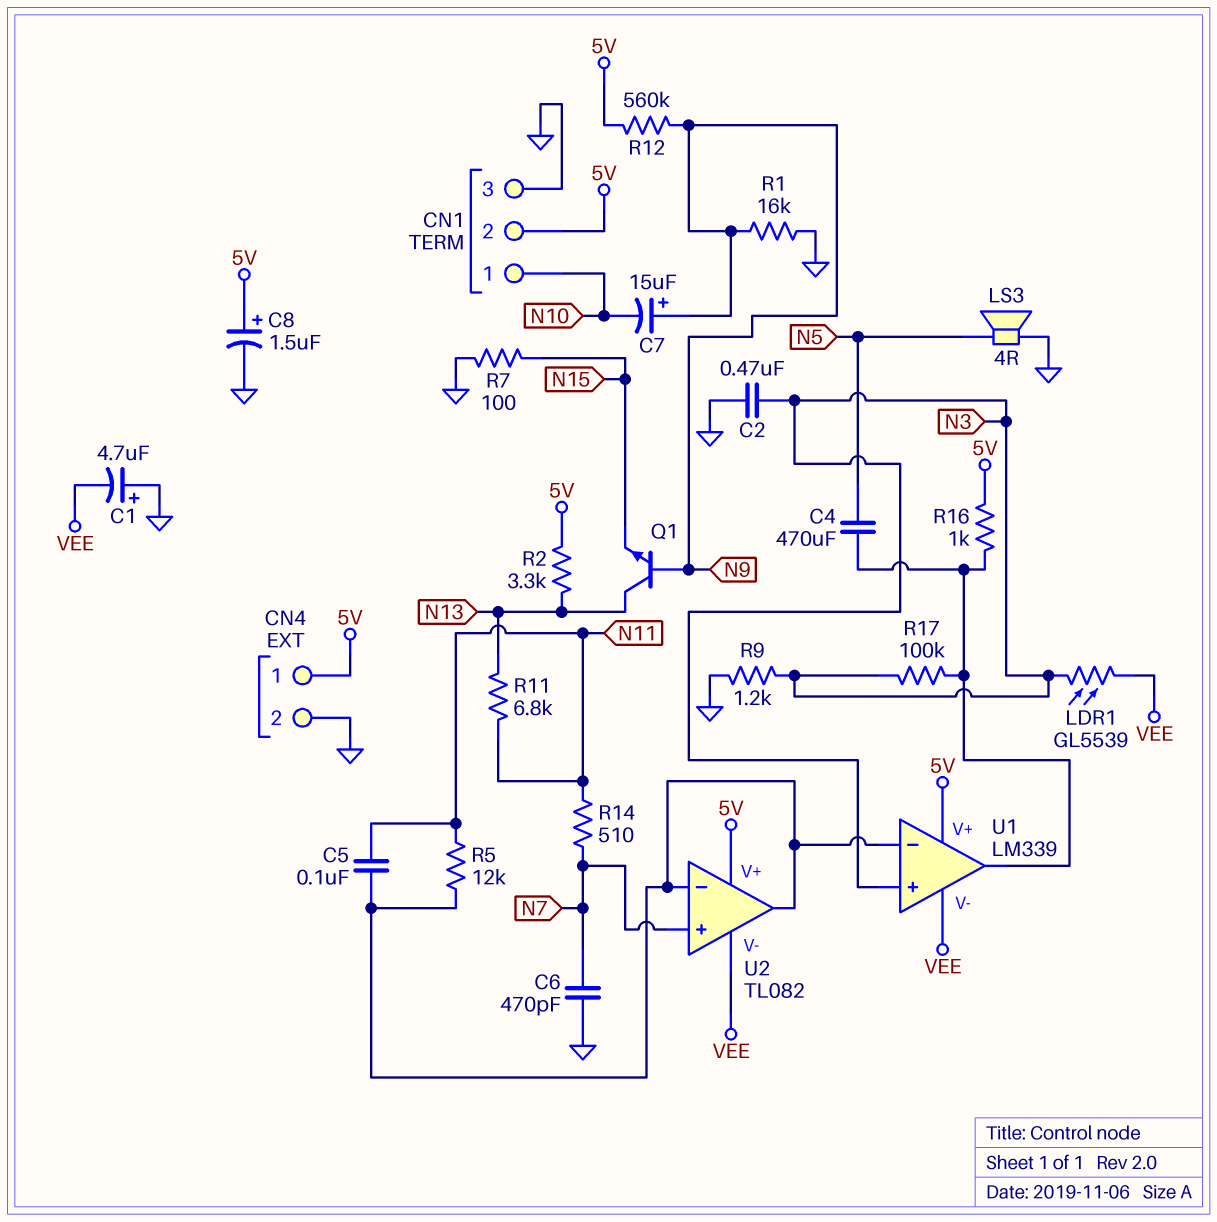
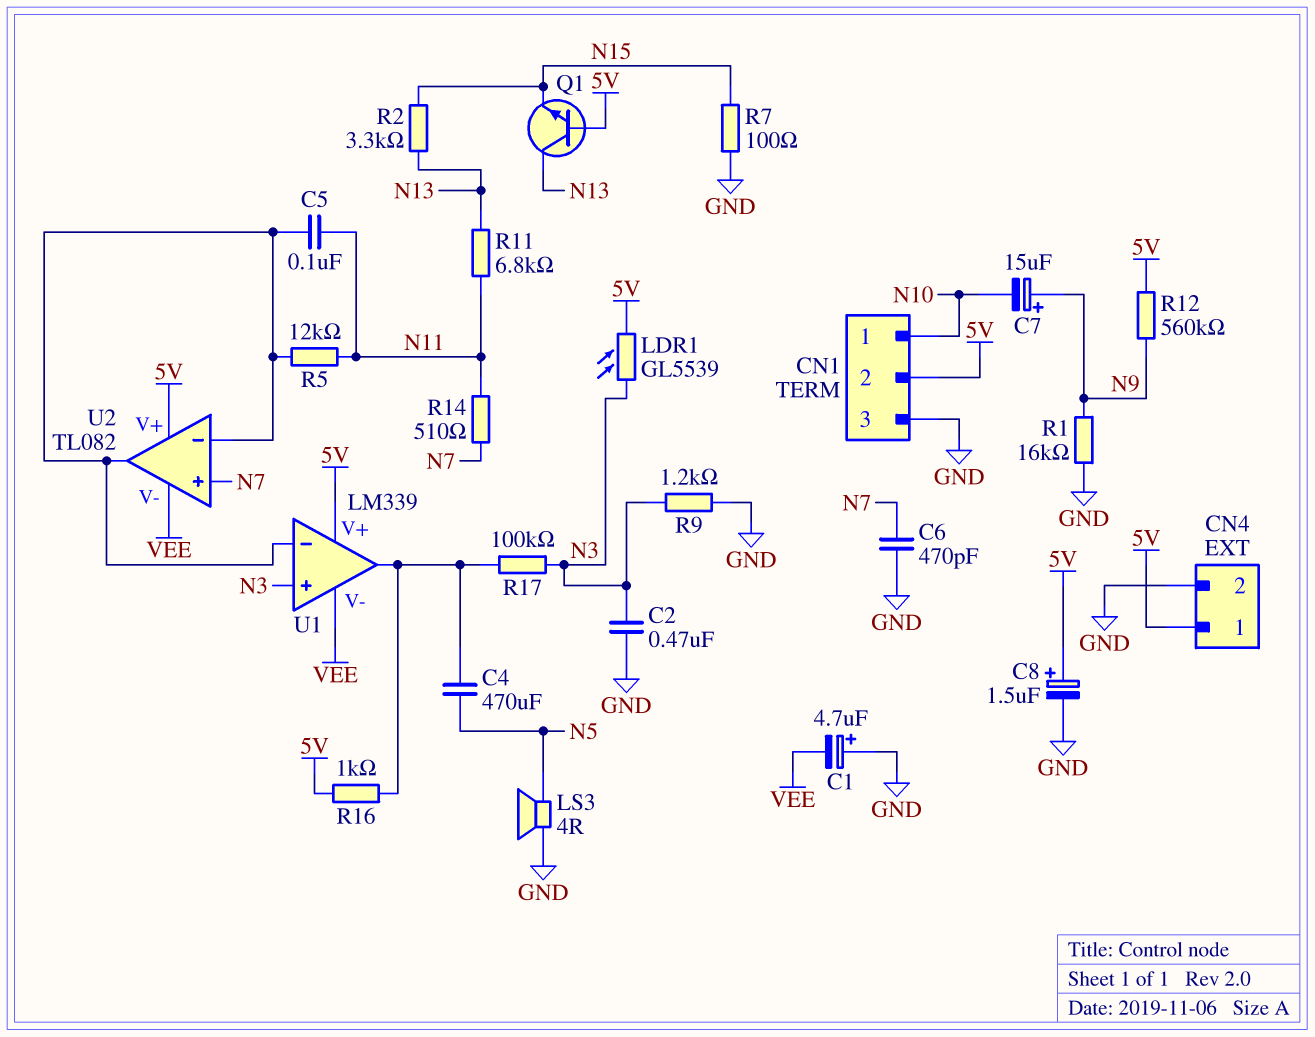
LDR1: GL5539 (N3, VEE) -> GL5539 (5V, N3)
Q1: NPN (B N9, C N13, E N15) -> NPN (B 5V, C N13, E N15)
R2: 3.3k (5V, N13) -> 3.3k (N13, N15)

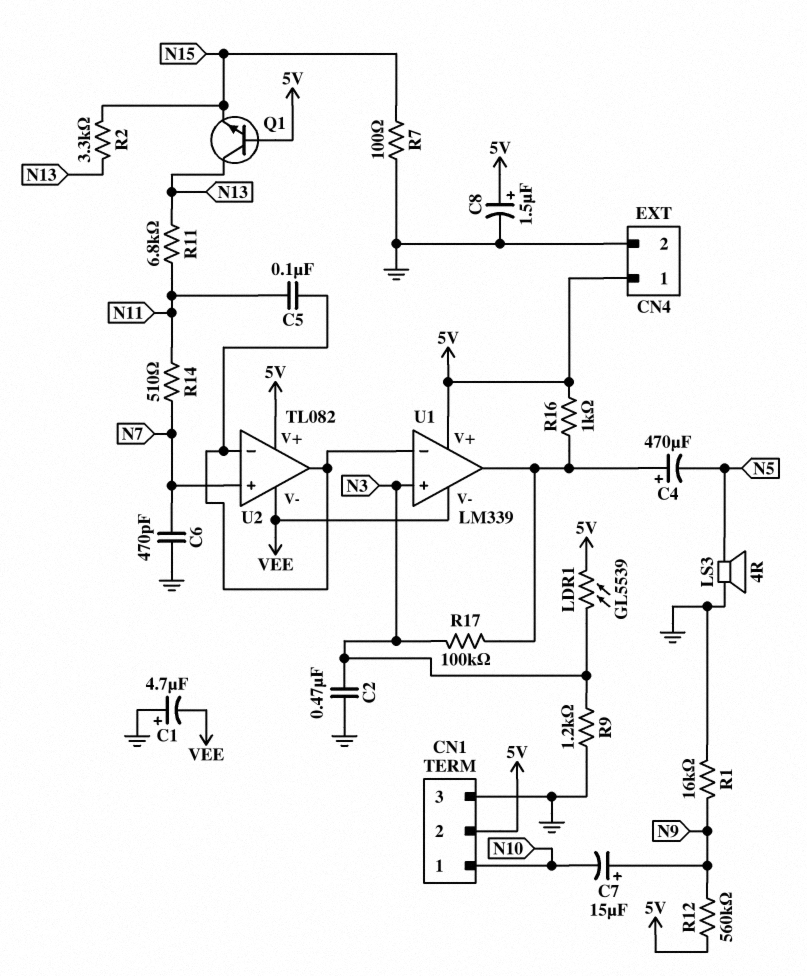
C4: 470uF (N5, U1/out) -> 470uF (plus U1/out, minus N5)
R5: 12k (N11, U1/in-) -> none

